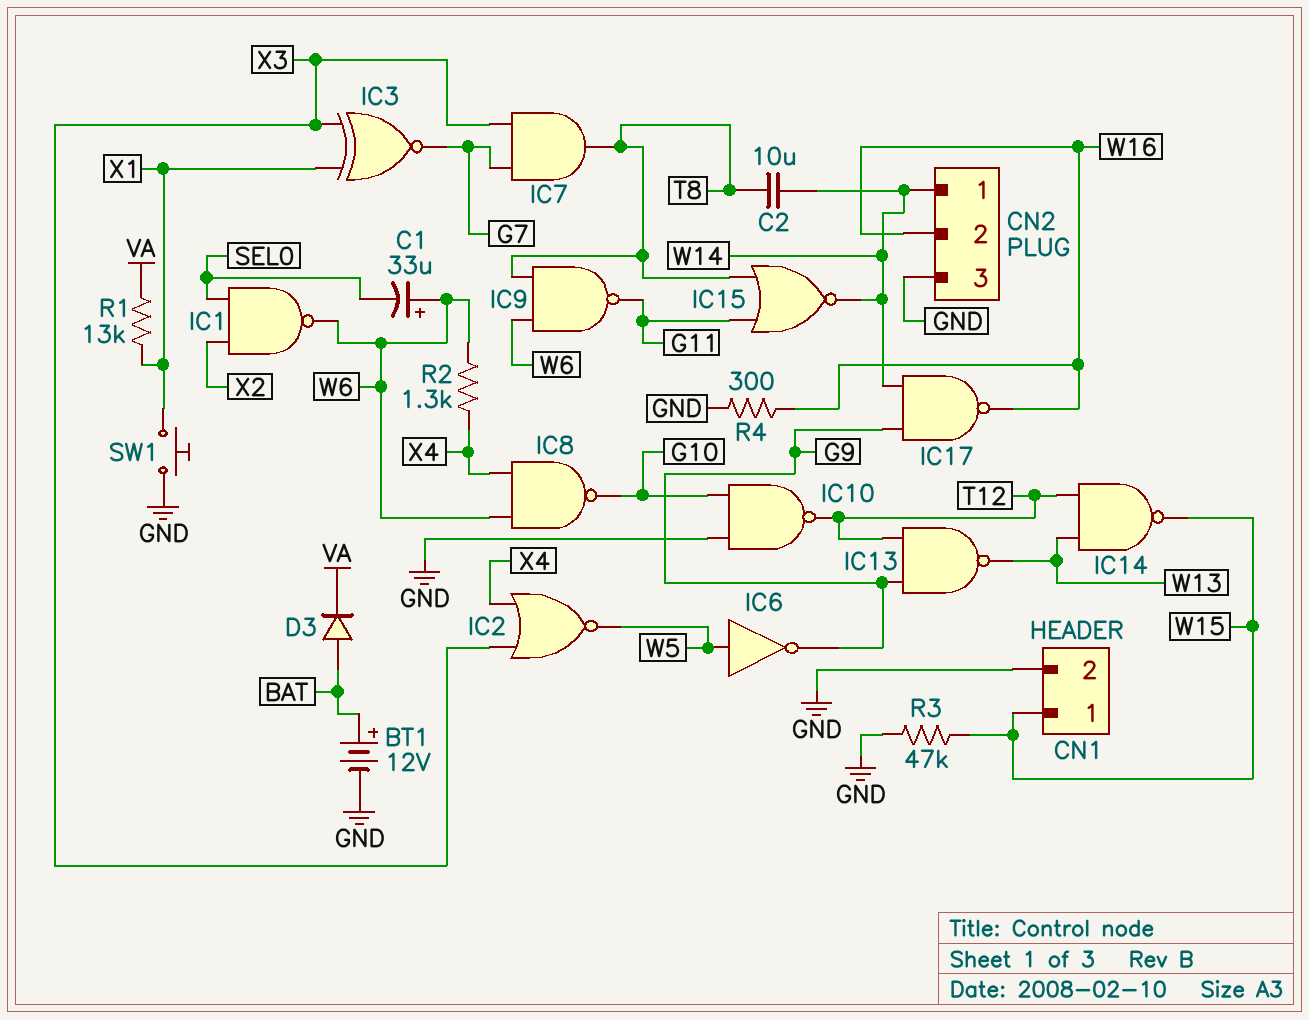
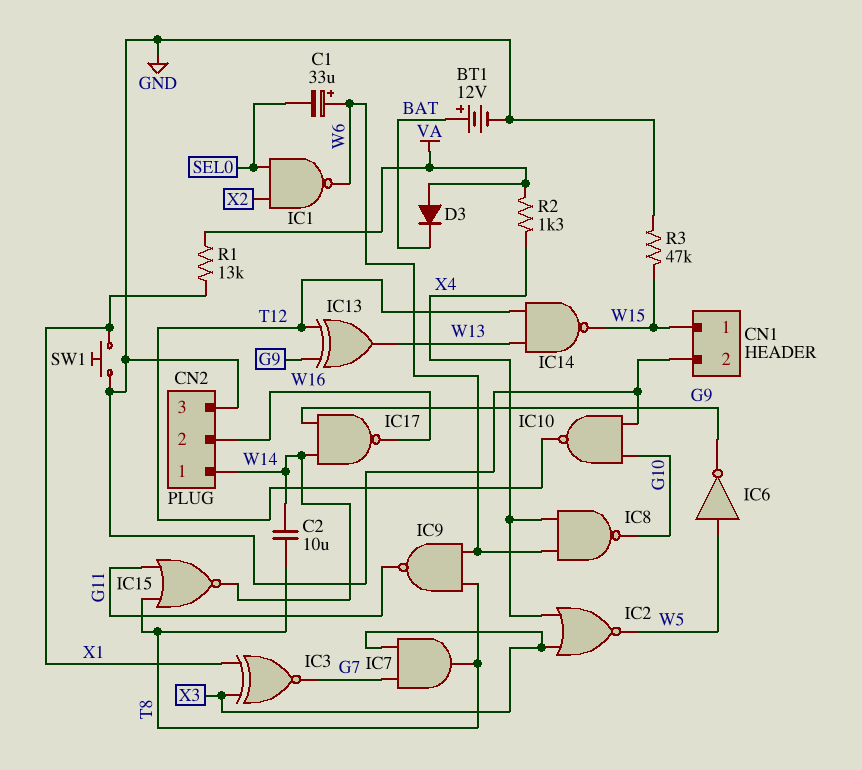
D3: diode (A BAT, K VA) -> diode (A VA, K BAT)
IC13: NAND (in G9, in T12, out W13) -> XOR (in G9, in T12, out W13)
R2: 1.3k (W6, X4) -> 1.3k (VA, X4)
R4: 300 (GND, W16) -> none

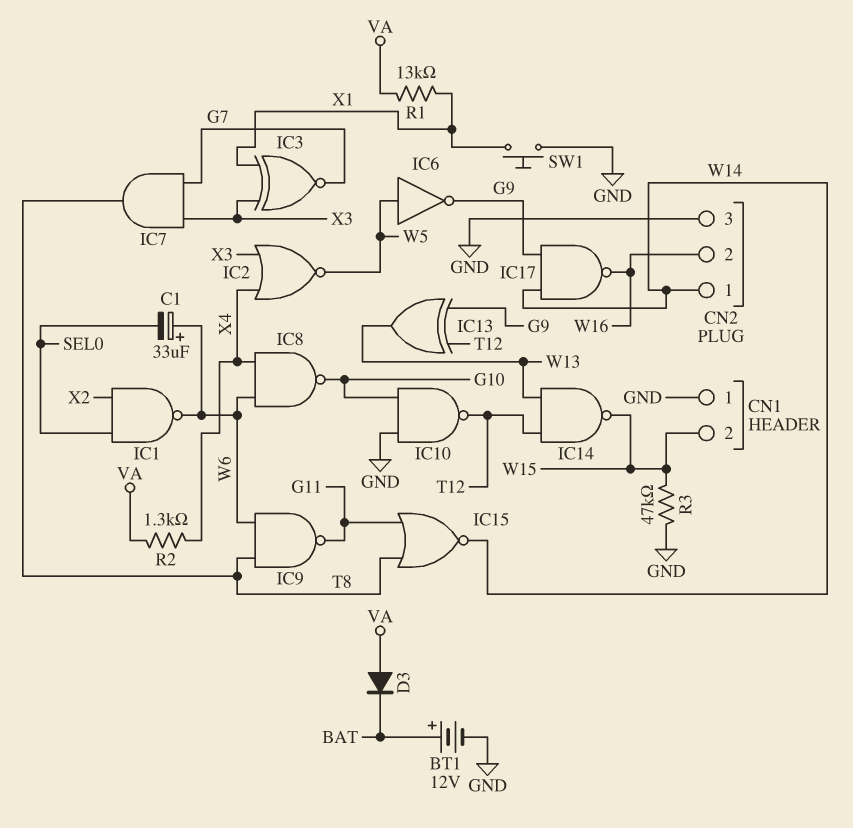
C2: 10uF (T8, W14) -> none
CN1 pin 1: W15 -> GND
CN1 pin 2: GND -> W15

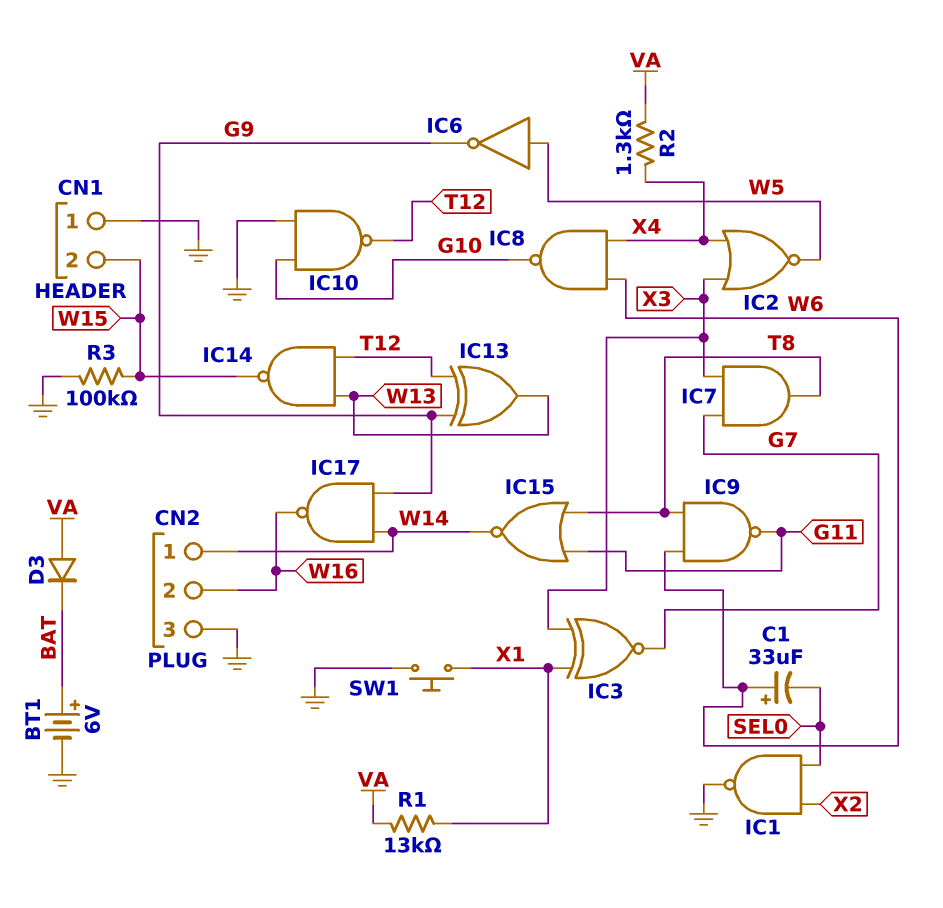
BT1: 12V (plus BAT, minus GND) -> 6V (plus BAT, minus GND)
IC1: NAND (in SEL0, in X2, out W6) -> NAND (in SEL0, in X2, out GND)
R3: 47k (GND, W15) -> 100k (GND, W15)

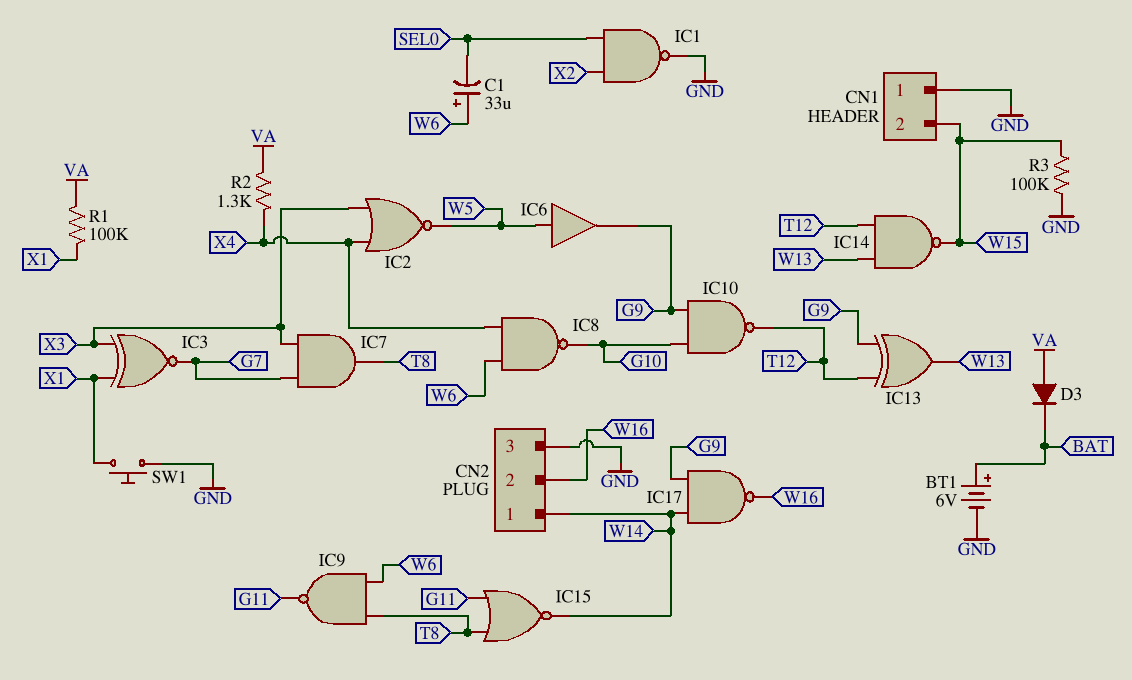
IC6: NOT (in W5, out G9) -> buffer (in W5, out G9)
IC10: NAND (in G10, in GND, out T12) -> NAND (in G9, in G10, out T12)
R1: 13k (VA, X1) -> 100k (VA, X1)

